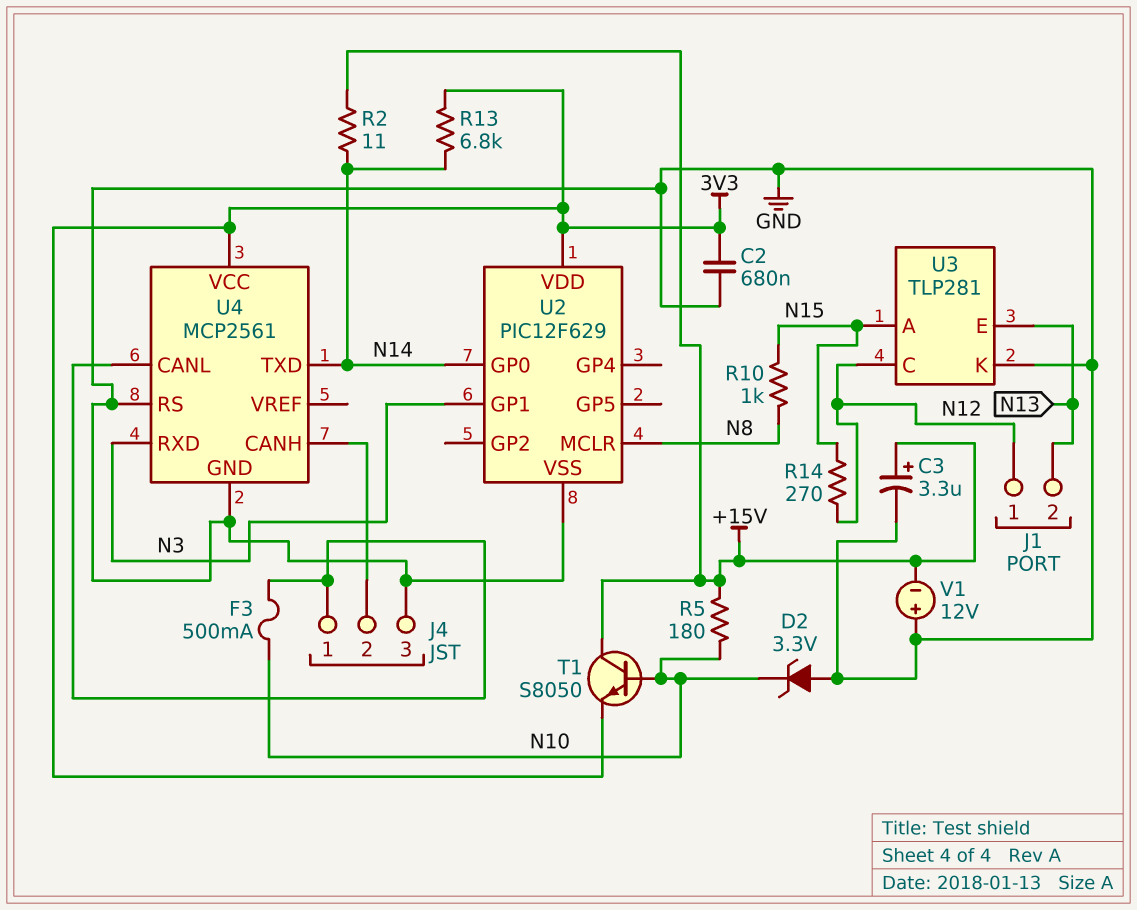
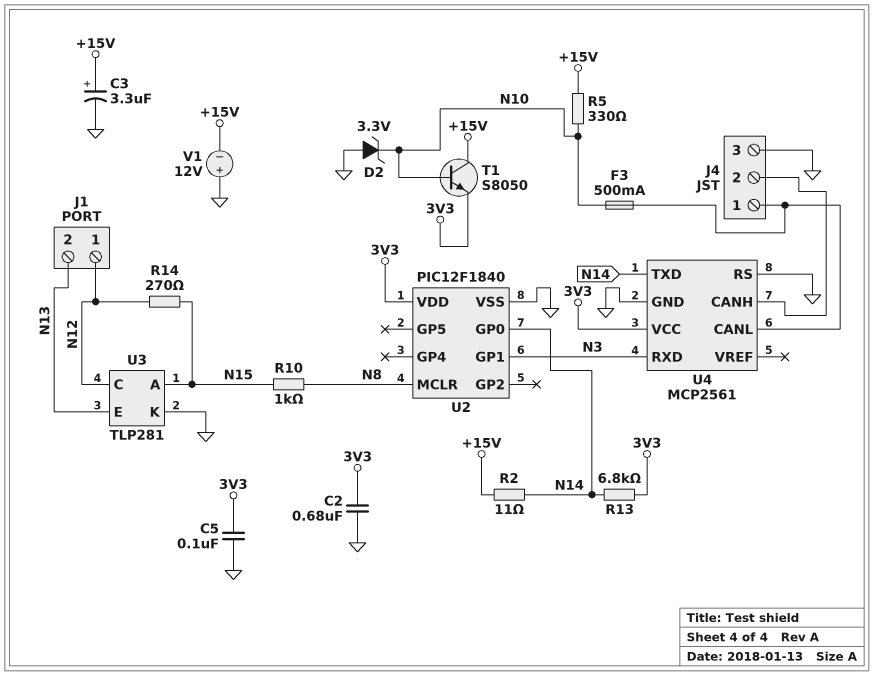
C5: none -> 100nF (3V3, GND)
R5: 180 (+15V, N10) -> 330 (+15V, N10)
U2: PIC12F629 -> PIC12F1840

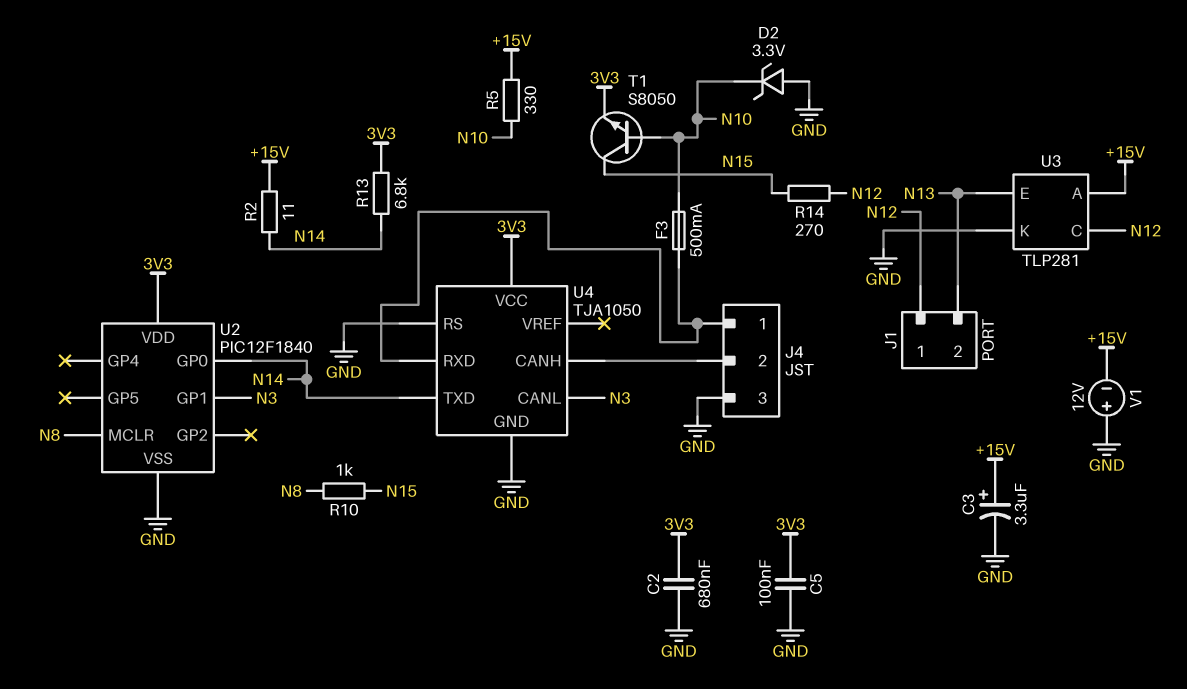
T1: NPN S8050 (B N10, C +15V, E 3V3) -> NPN S8050 (B N10, C N15, E 3V3)
U3 pin A: N15 -> +15V
U4: MCP2561 -> TJA1050
U4 pin CANL: J4/1 -> N3
U4 pin RXD: N3 -> J4/1

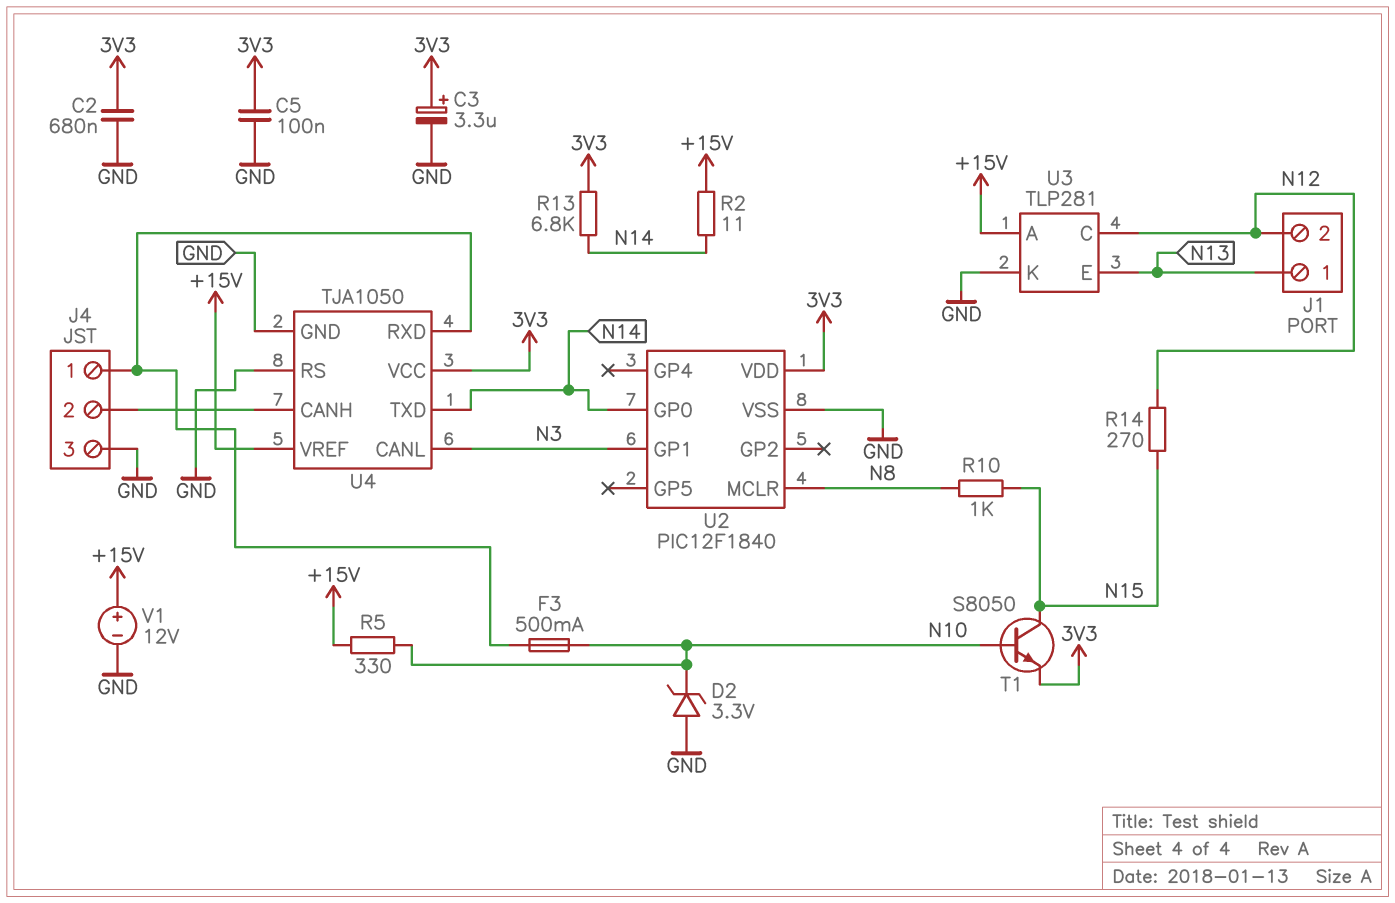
C3: 3.3uF (plus +15V, minus GND) -> 3.3uF (plus 3V3, minus GND)
J1 pin 1: N12 -> N13
J1 pin 2: N13 -> N12
U4 pin VREF: none -> +15V
V1: 12V (plus GND, minus +15V) -> 12V (plus +15V, minus GND)

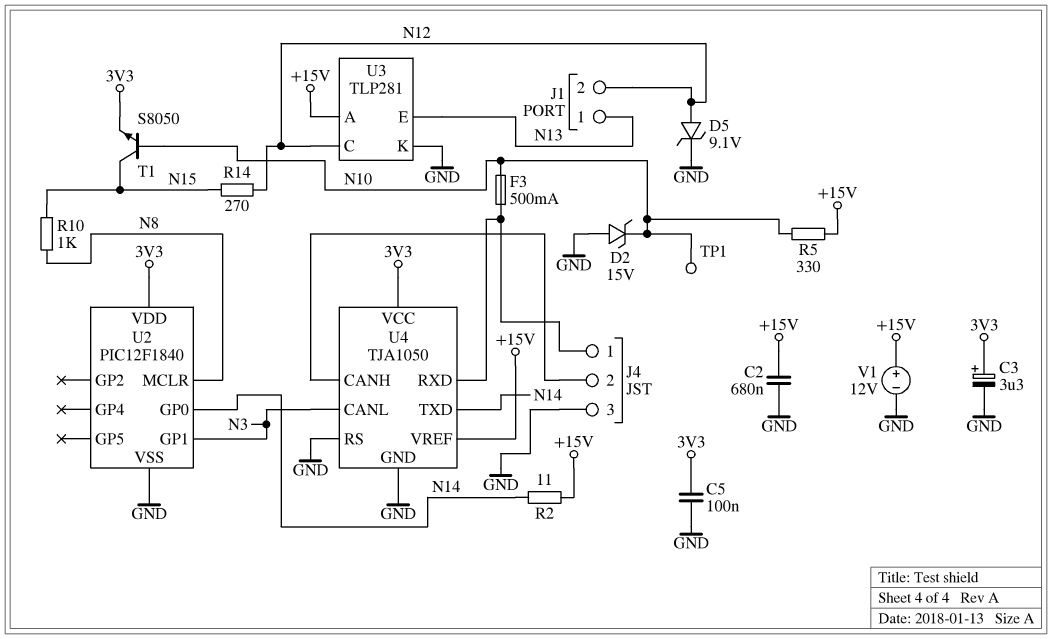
C2: 680nF (3V3, GND) -> 680nF (+15V, GND)
D2: zener 3.3V (A GND, K N10) -> zener 15V (A GND, K N10)
D5: none -> zener 9.1V (A N12, K GND)
R13: 6.8k (3V3, N14) -> none
TP1: none -> test point (N10)

